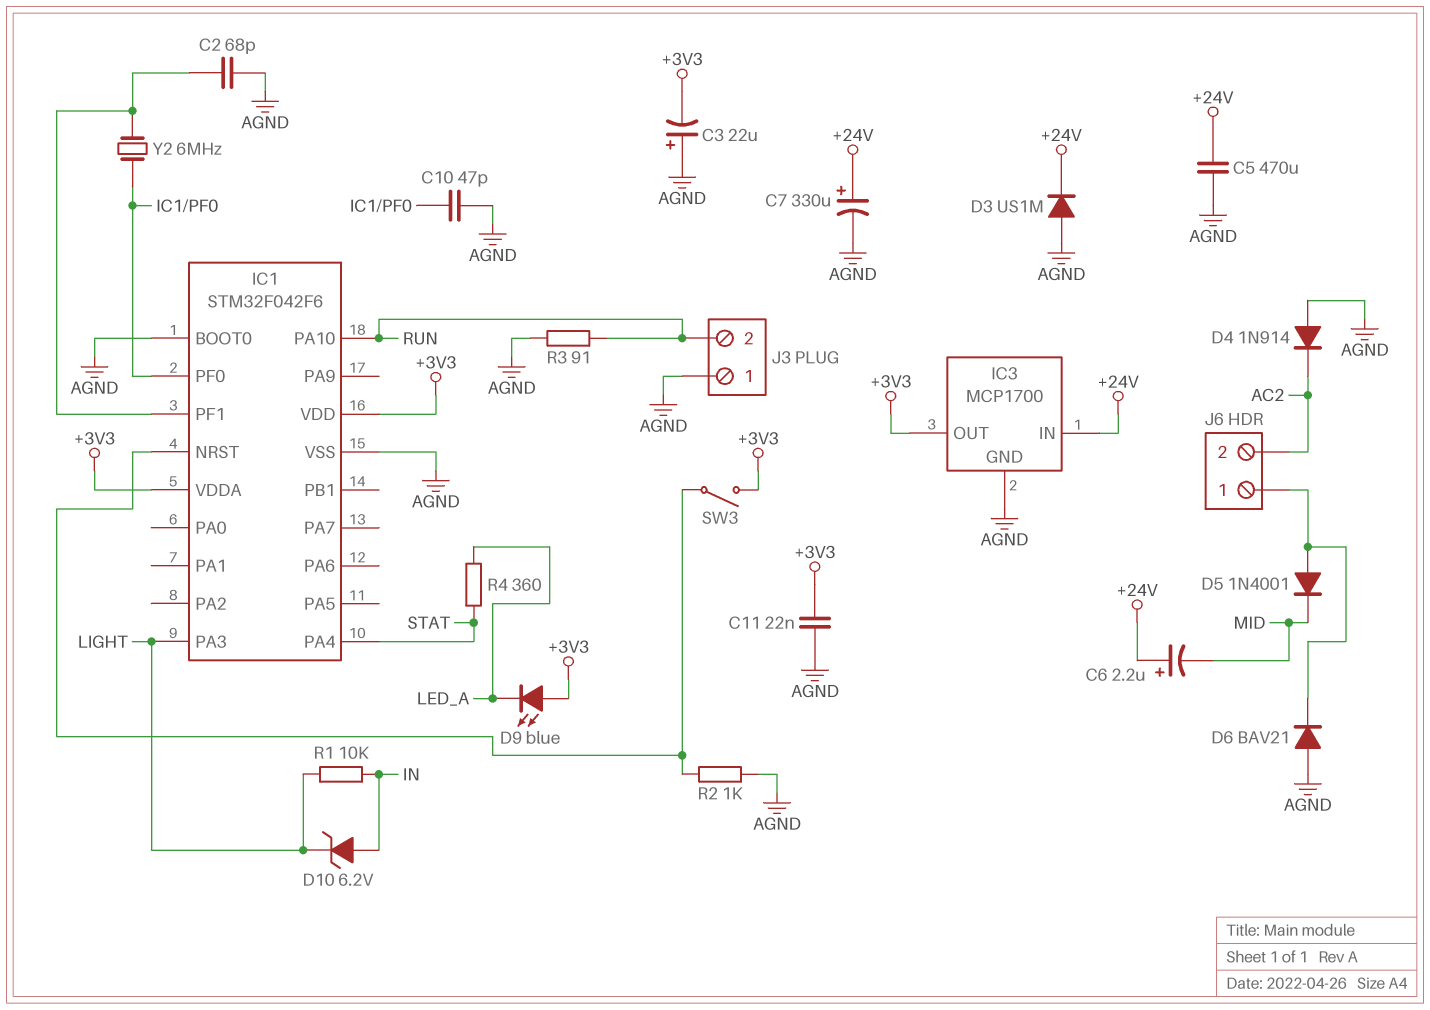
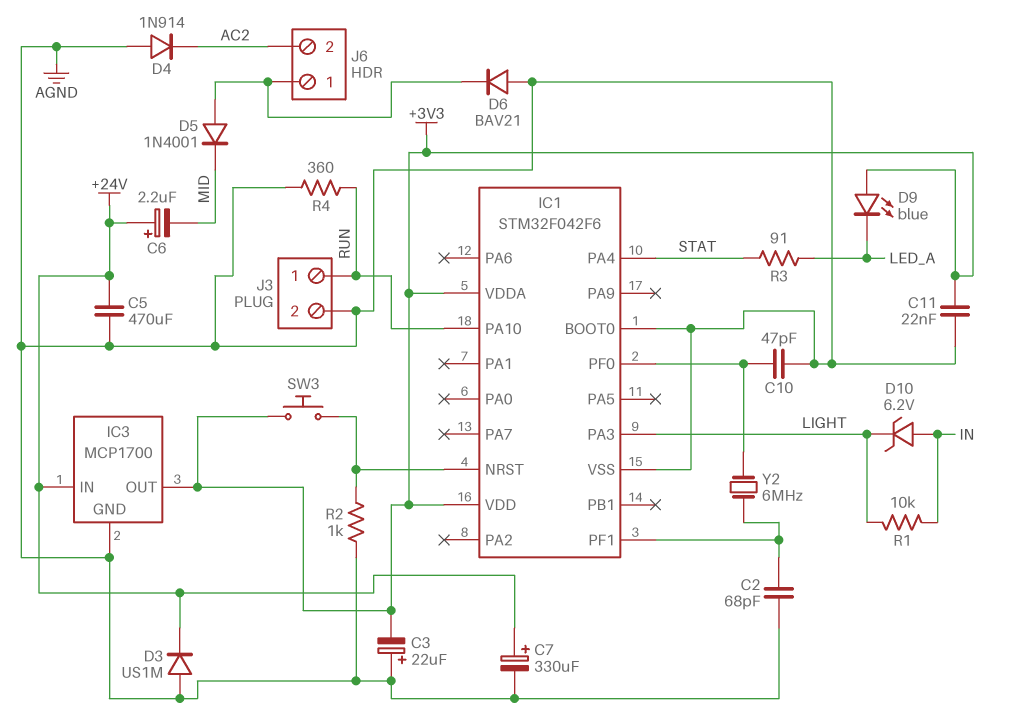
J3 pin 1: AGND -> RUN
J3 pin 2: RUN -> AGND
R3: 91 (AGND, RUN) -> 91 (LED_A, STAT)
R4: 360 (LED_A, STAT) -> 360 (AGND, RUN)
SW3: switch (+3V3, IC1/NRST) -> button (+3V3, IC1/NRST)

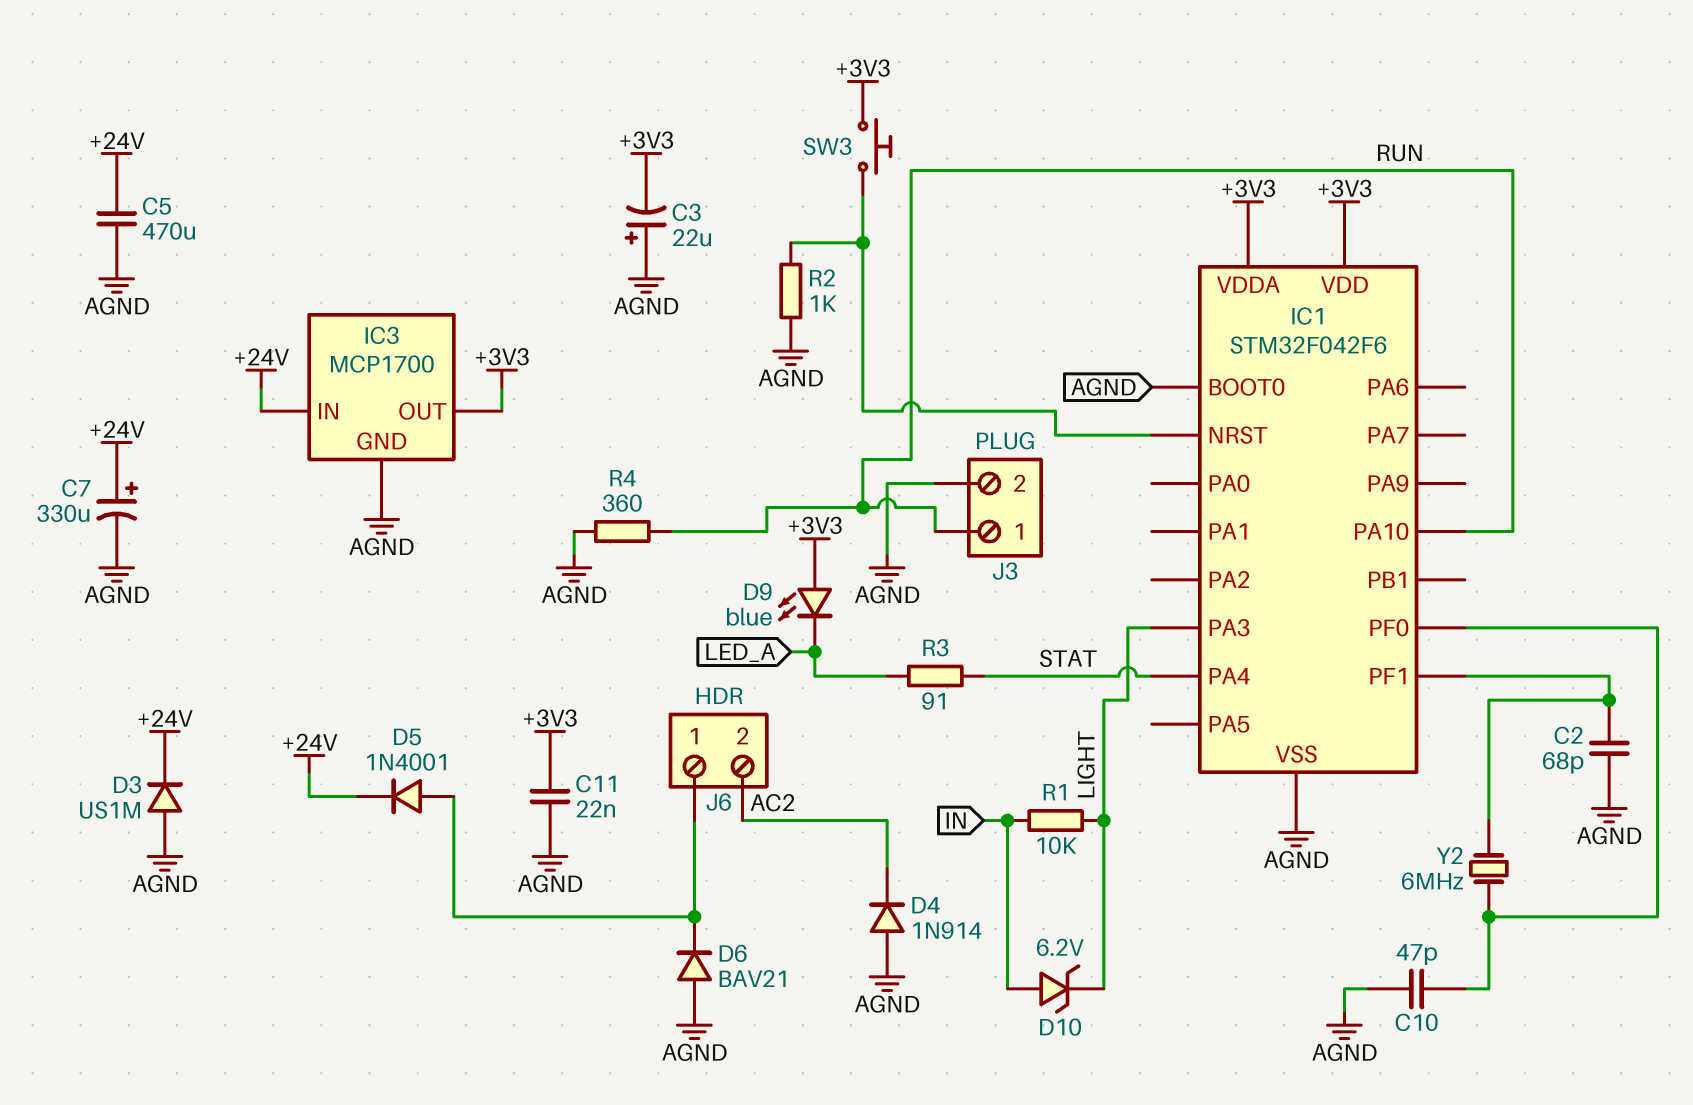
C6: 2.2uF (plus +24V, minus MID) -> none
D5: diode 1N4001 (A J6/1, K MID) -> diode 1N4001 (A J6/1, K +24V)

